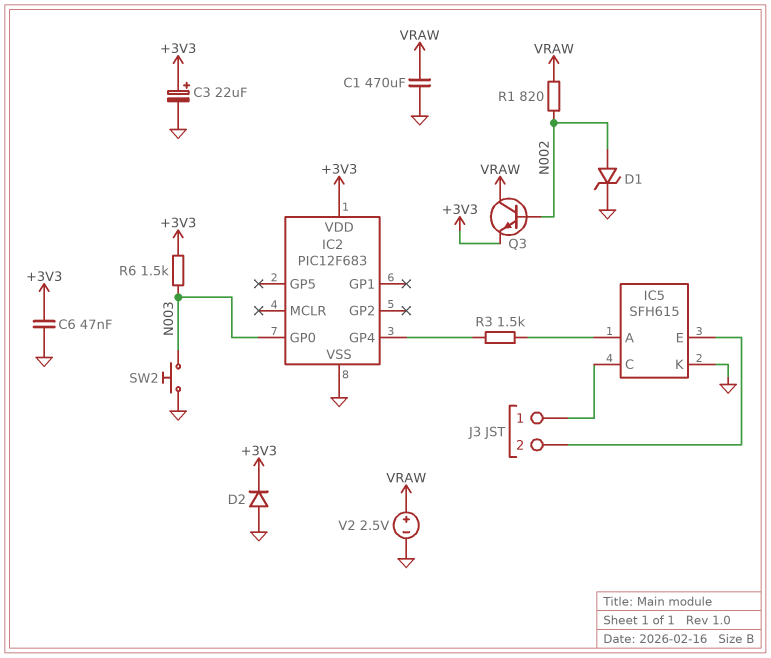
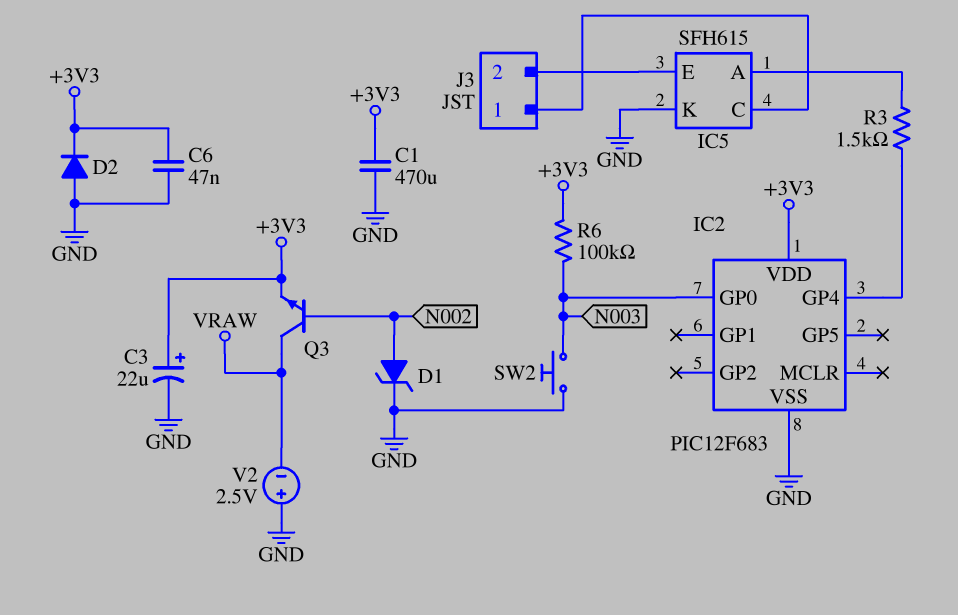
C1: 470uF (GND, VRAW) -> 470uF (+3V3, GND)
R1: 820 (N002, VRAW) -> none
R6: 1.5k (+3V3, N003) -> 100k (+3V3, N003)
V2: 2.5V (plus VRAW, minus GND) -> 2.5V (plus GND, minus VRAW)

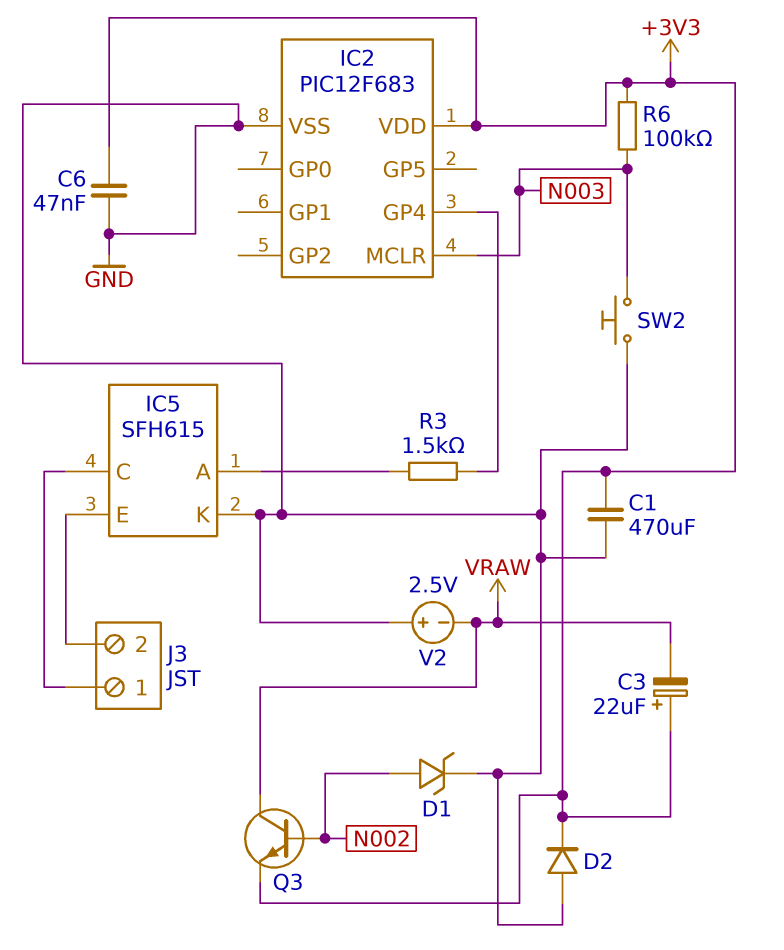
C3: 22uF (plus +3V3, minus GND) -> 22uF (plus +3V3, minus VRAW)
IC2 pin GP0: N003 -> none
IC2 pin MCLR: none -> N003

